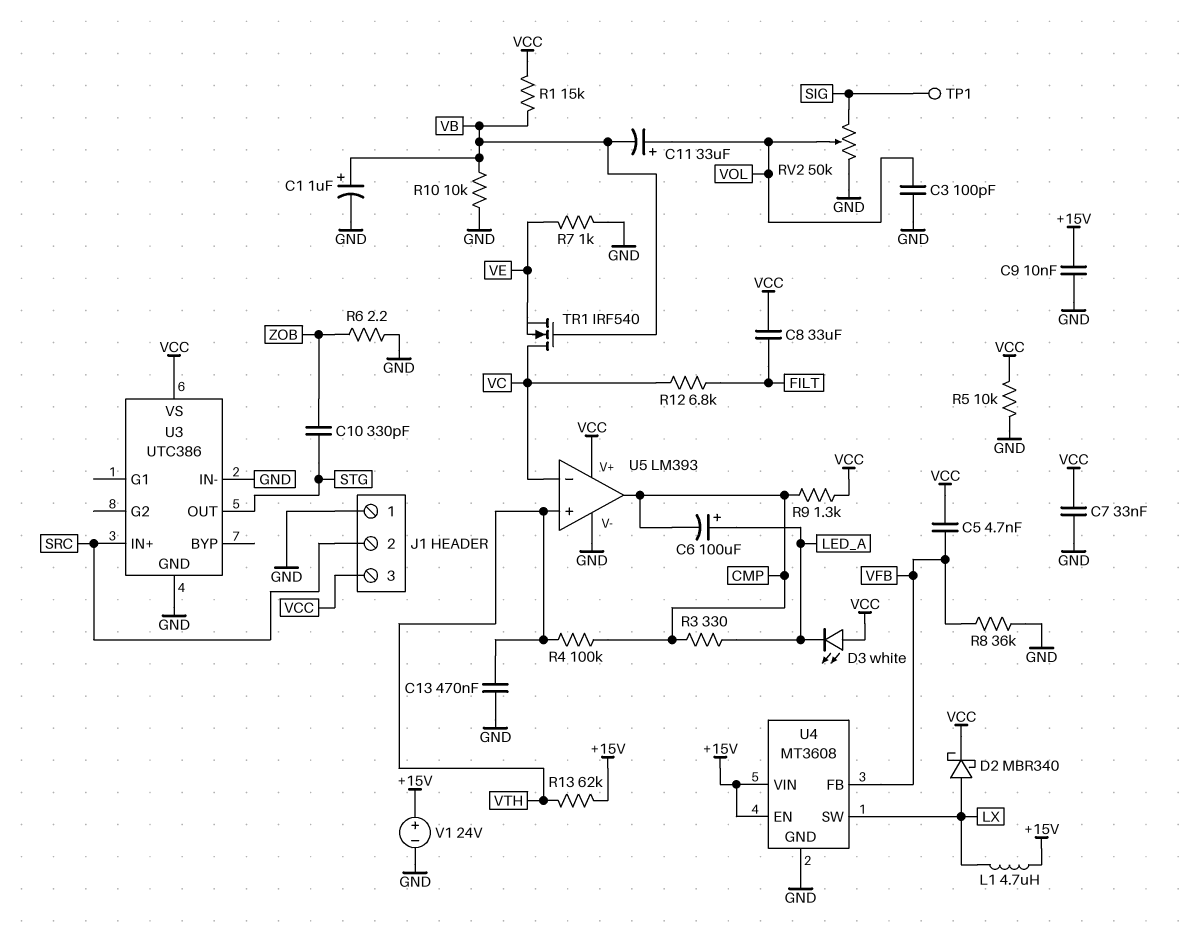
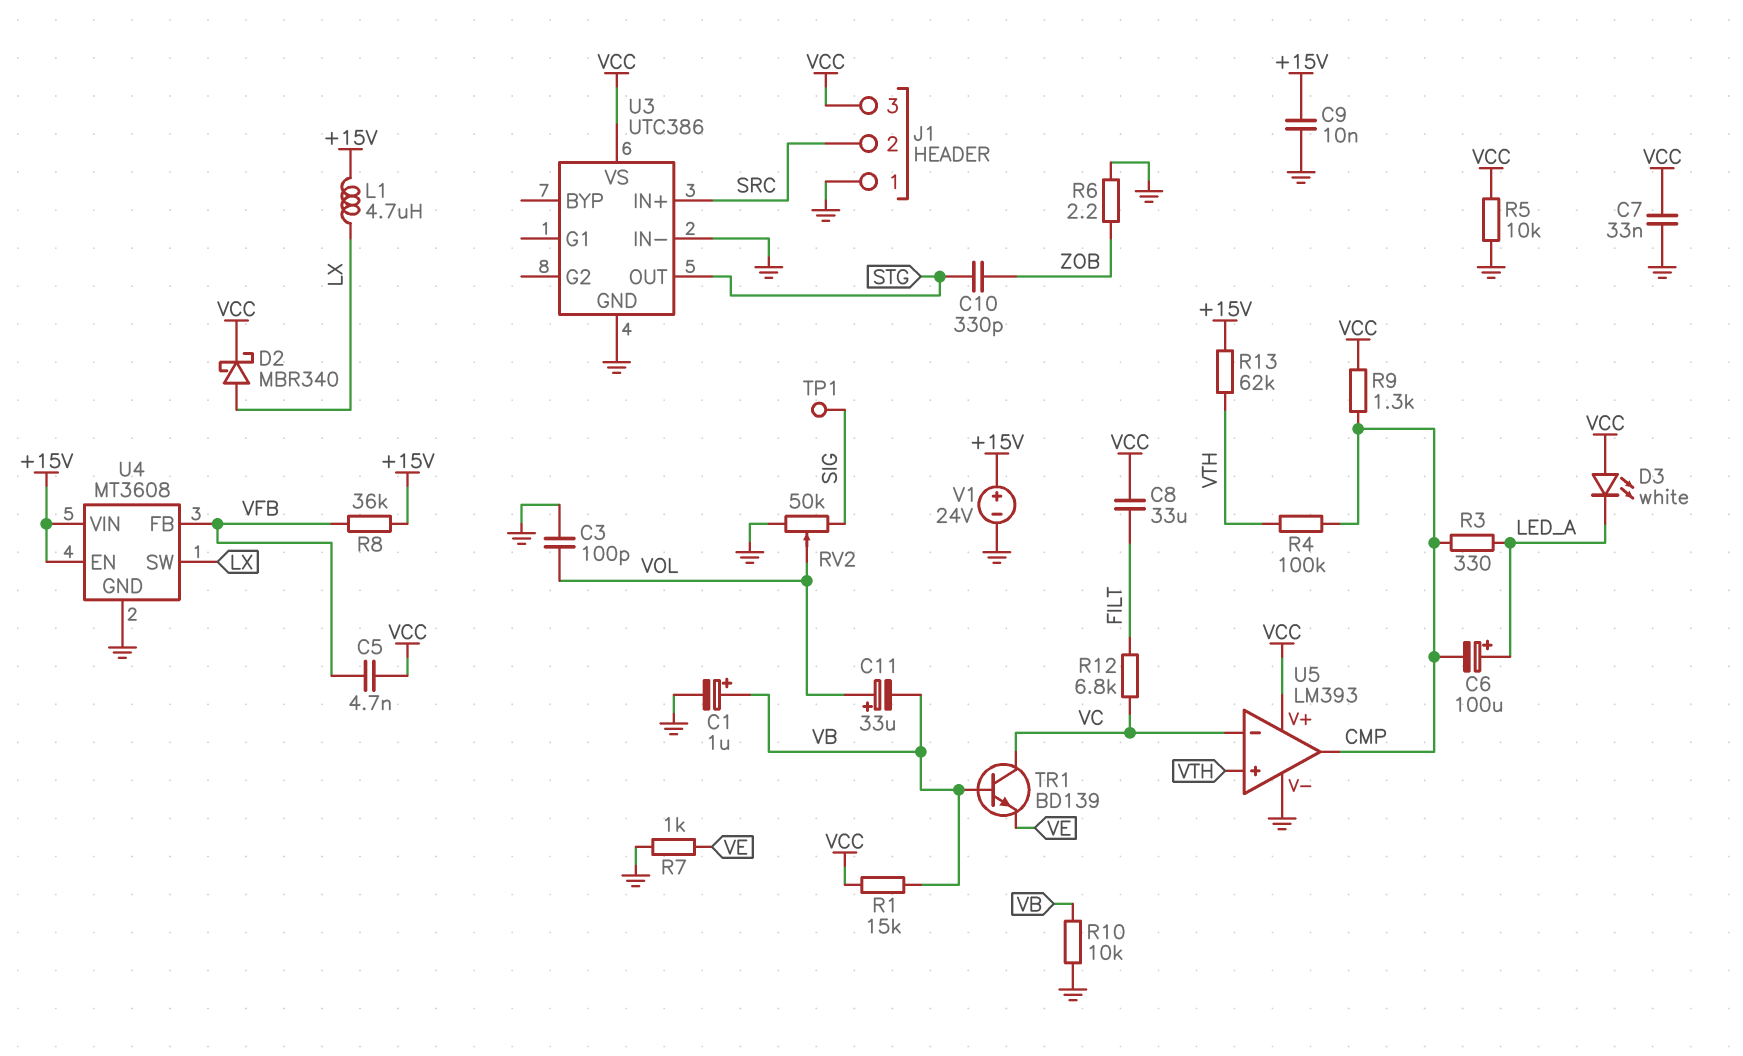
C13: 470nF (GND, VTH) -> none
R8: 36k (GND, VFB) -> 36k (+15V, VFB)
TR1: NMOS IRF540 (G VB, D VC, S VE) -> NPN BD139 (B VB, C VC, E VE)

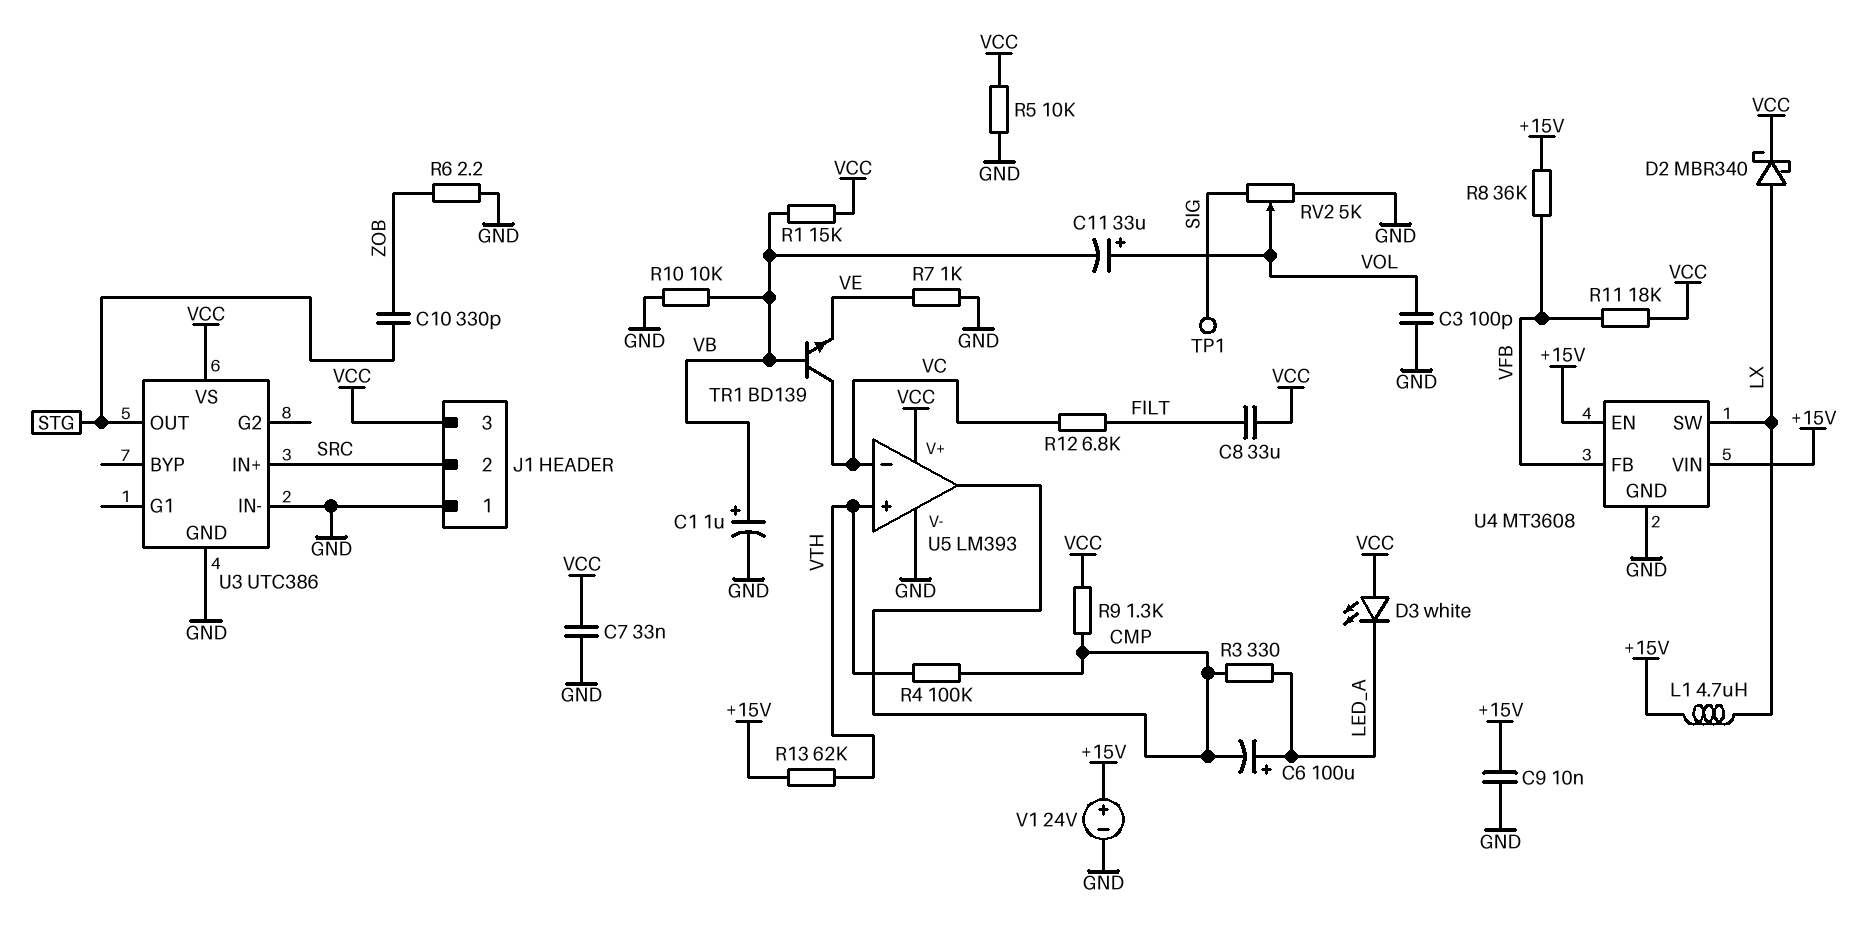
C5: 4.7nF (VCC, VFB) -> none
R11: none -> 18k (VCC, VFB)
RV2: 50k (GND, SIG, wiper VOL) -> 5k (GND, SIG, wiper VOL)

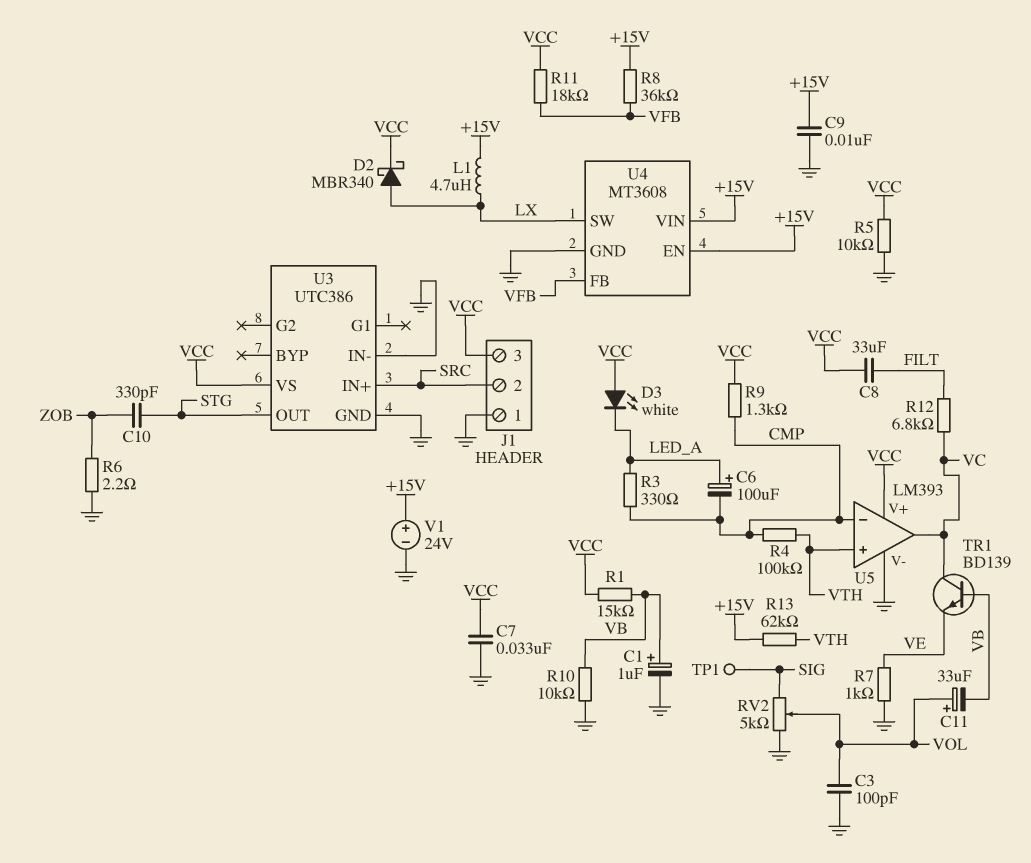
U5 pin in-: VC -> CMP
U5 pin out: CMP -> VC

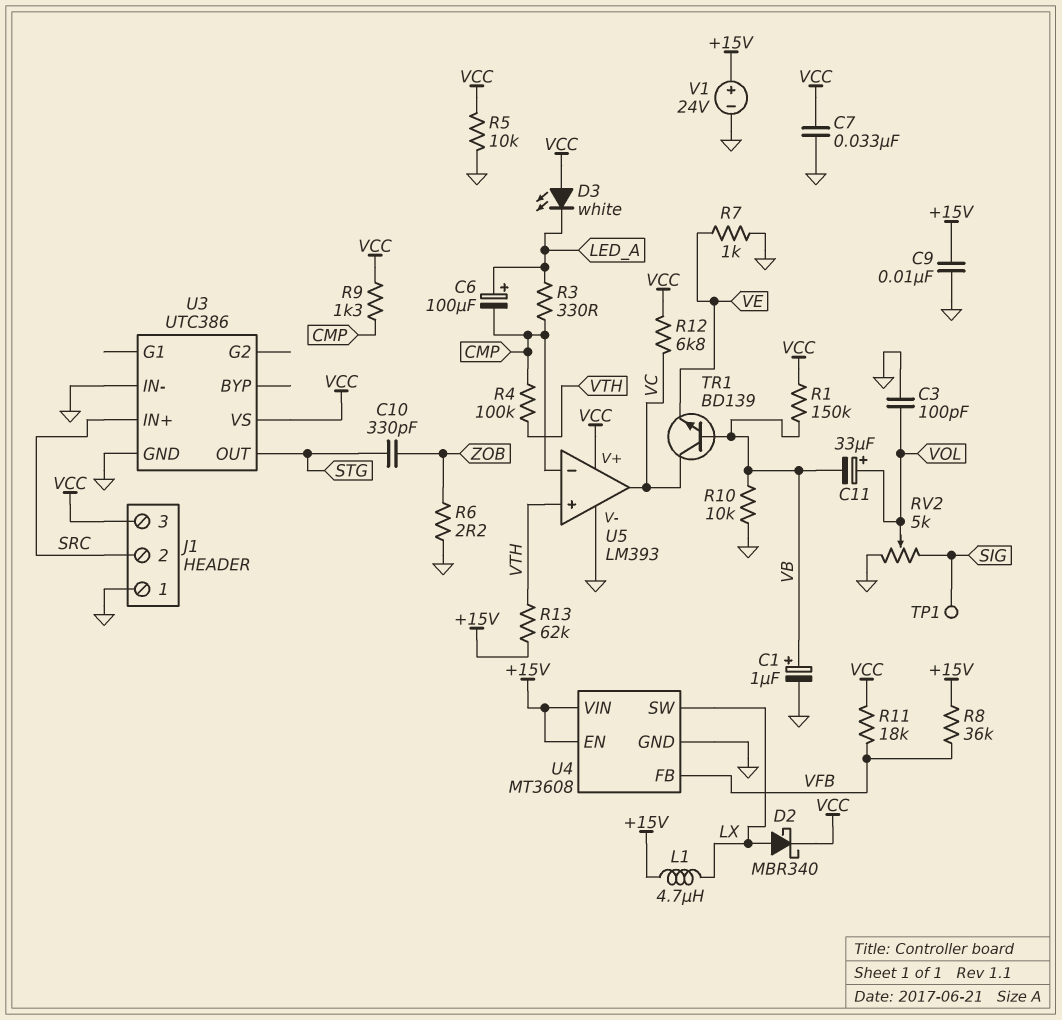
C8: 33uF (FILT, VCC) -> none
R1: 15k (VB, VCC) -> 150k (VB, VCC)
R12: 6.8k (FILT, VC) -> 6.8k (VC, VCC)

